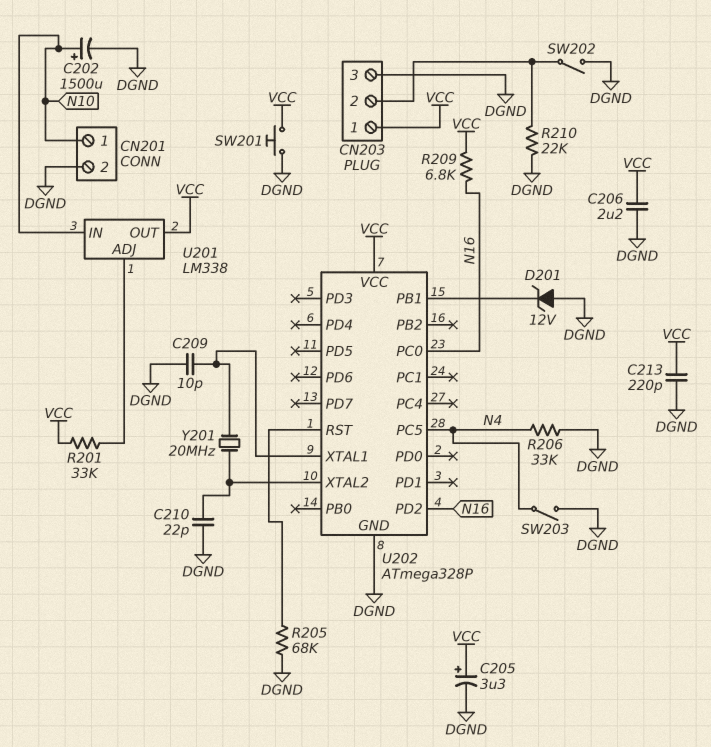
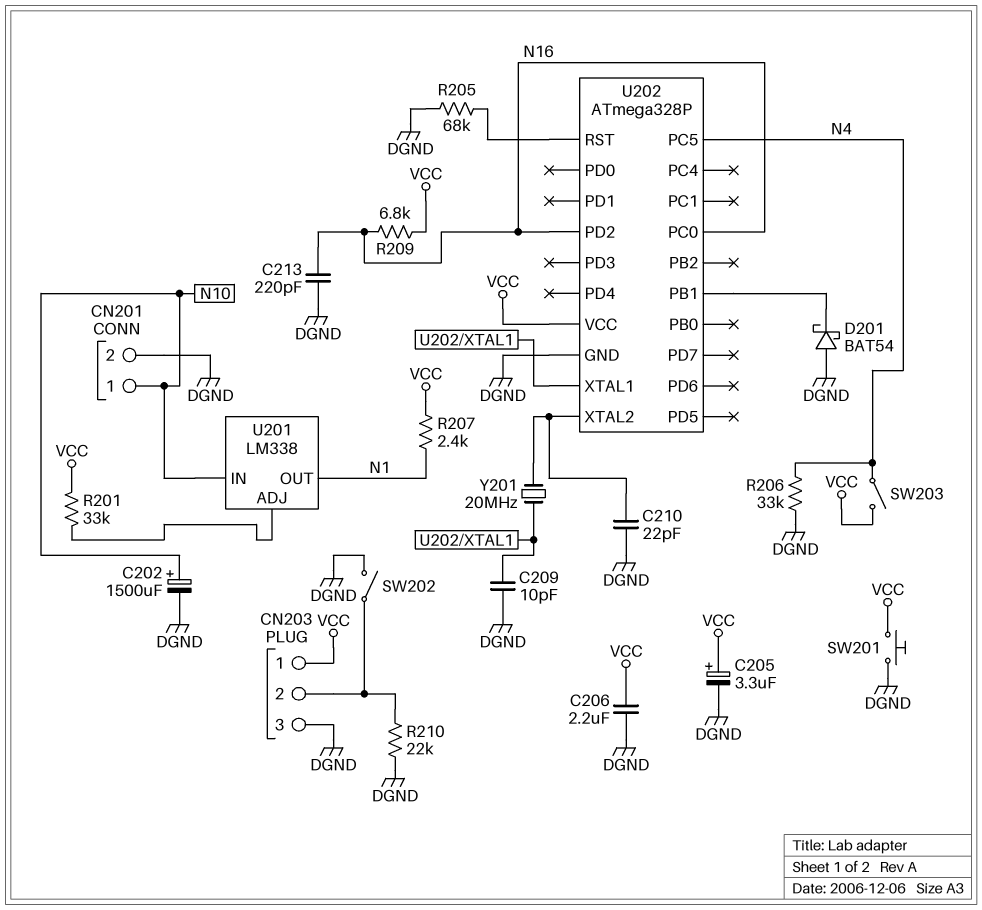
C213: 220pF (DGND, VCC) -> 220pF (DGND, N16)
D201: zener 12V (A DGND, K U202/PB1) -> schottky BAT54 (A DGND, K U202/PB1)
R207: none -> 2.4k (N1, VCC)
SW203: switch (DGND, N4) -> switch (N4, VCC)
U201 pin OUT: VCC -> N1

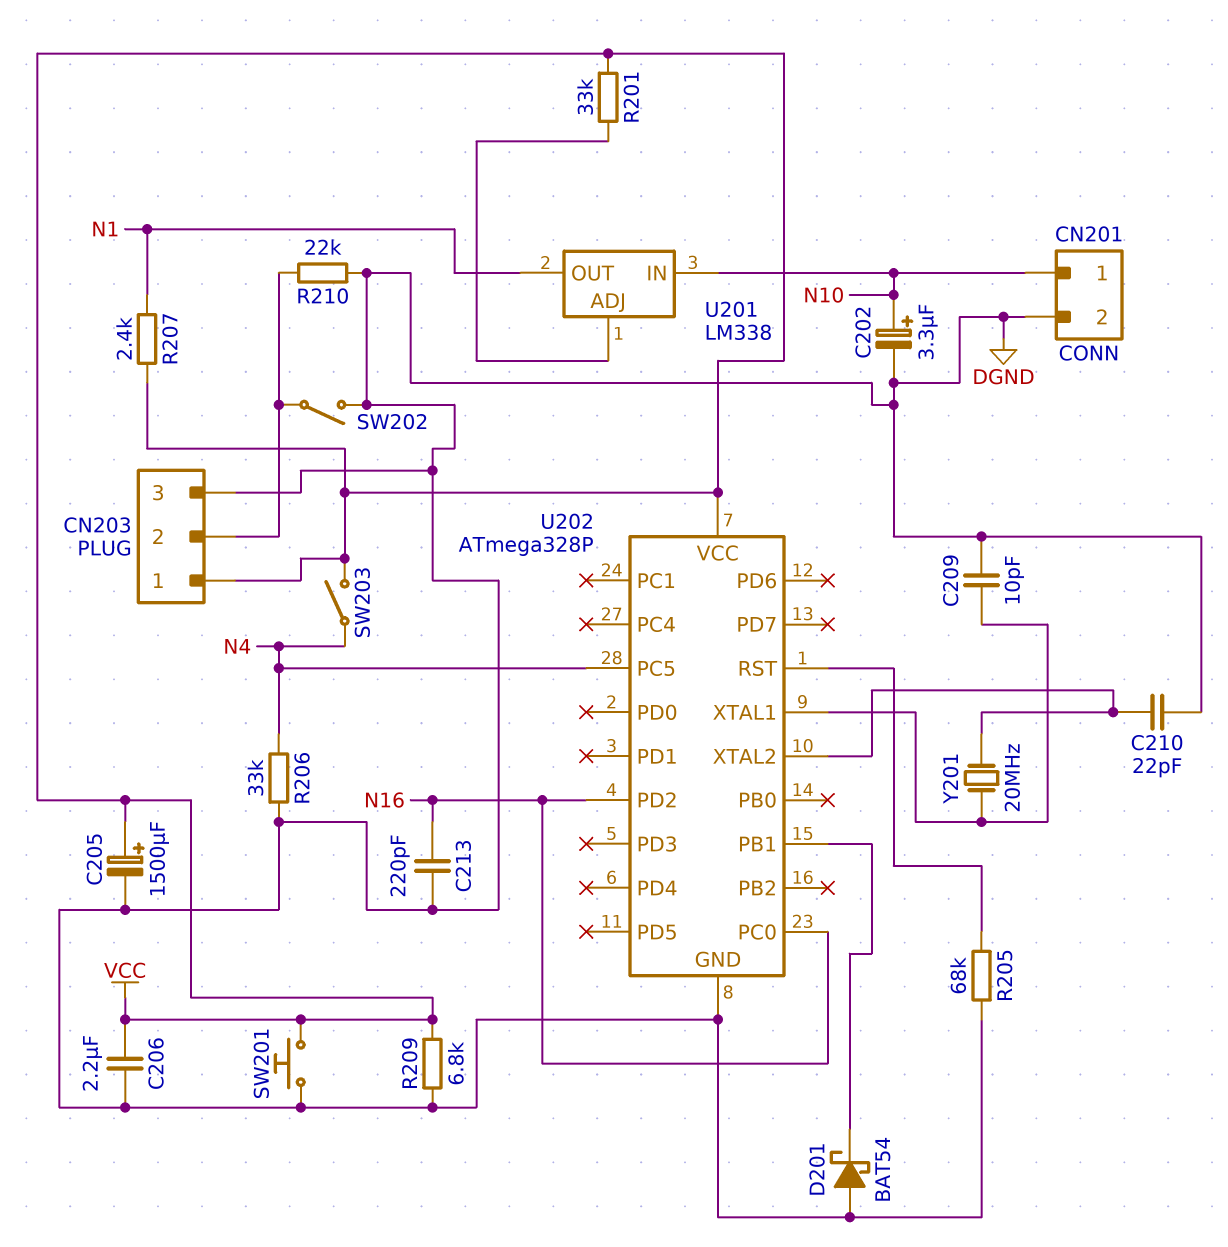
C202: 1500uF (plus N10, minus DGND) -> 3.3uF (plus N10, minus DGND)
C205: 3.3uF (plus VCC, minus DGND) -> 1500uF (plus VCC, minus DGND)
R209: 6.8k (N16, VCC) -> 6.8k (DGND, VCC)

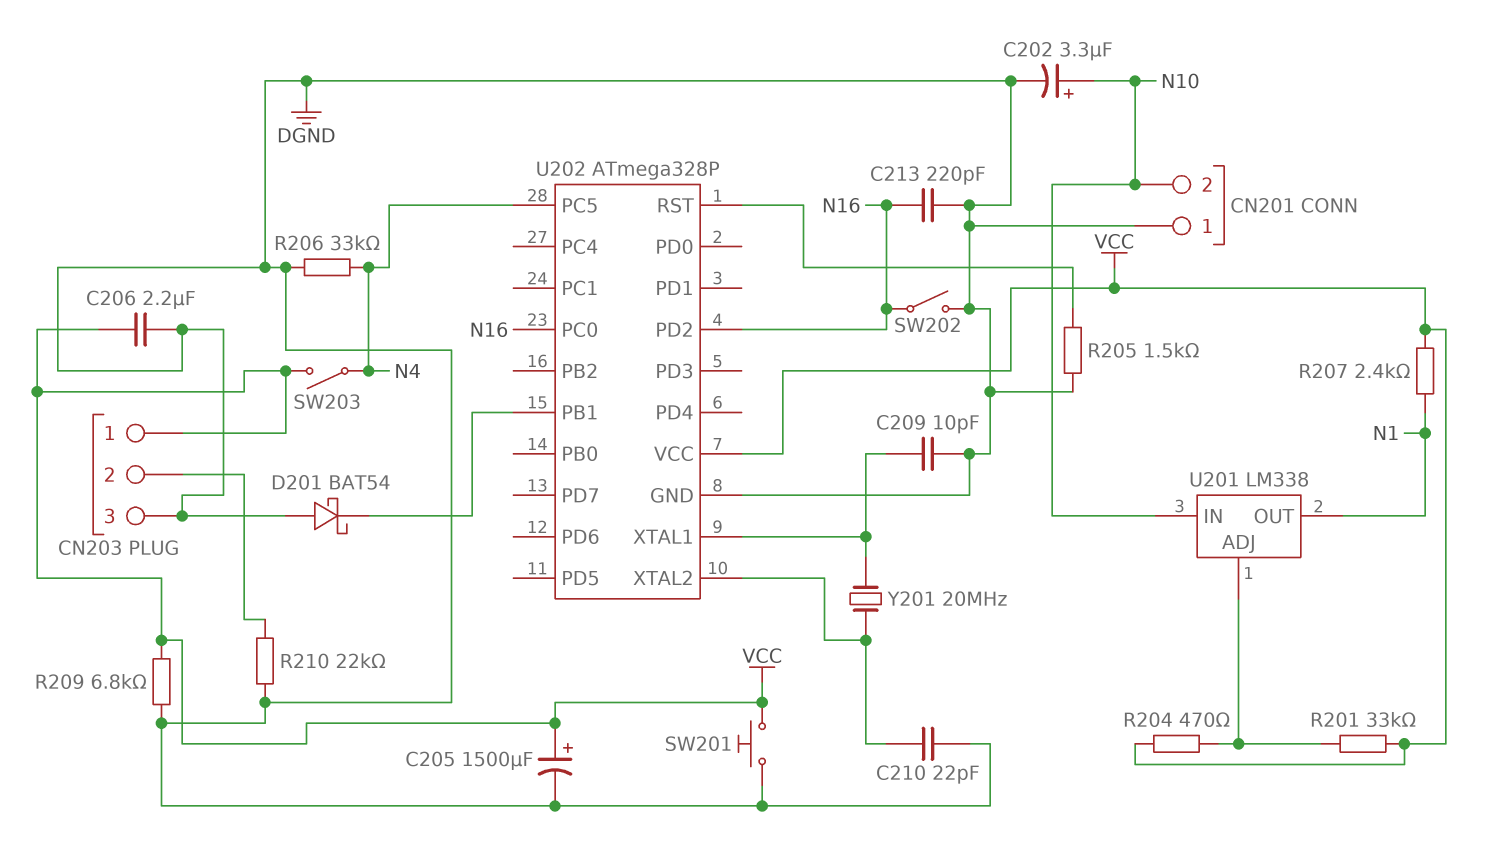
CN201 pin 1: N10 -> DGND
CN201 pin 2: DGND -> N10
R204: none -> 470 (U201/ADJ, VCC)
R205: 68k (DGND, U202/RST) -> 1.5k (DGND, U202/RST)
SW202: switch (CN203/2, DGND) -> switch (DGND, N16)

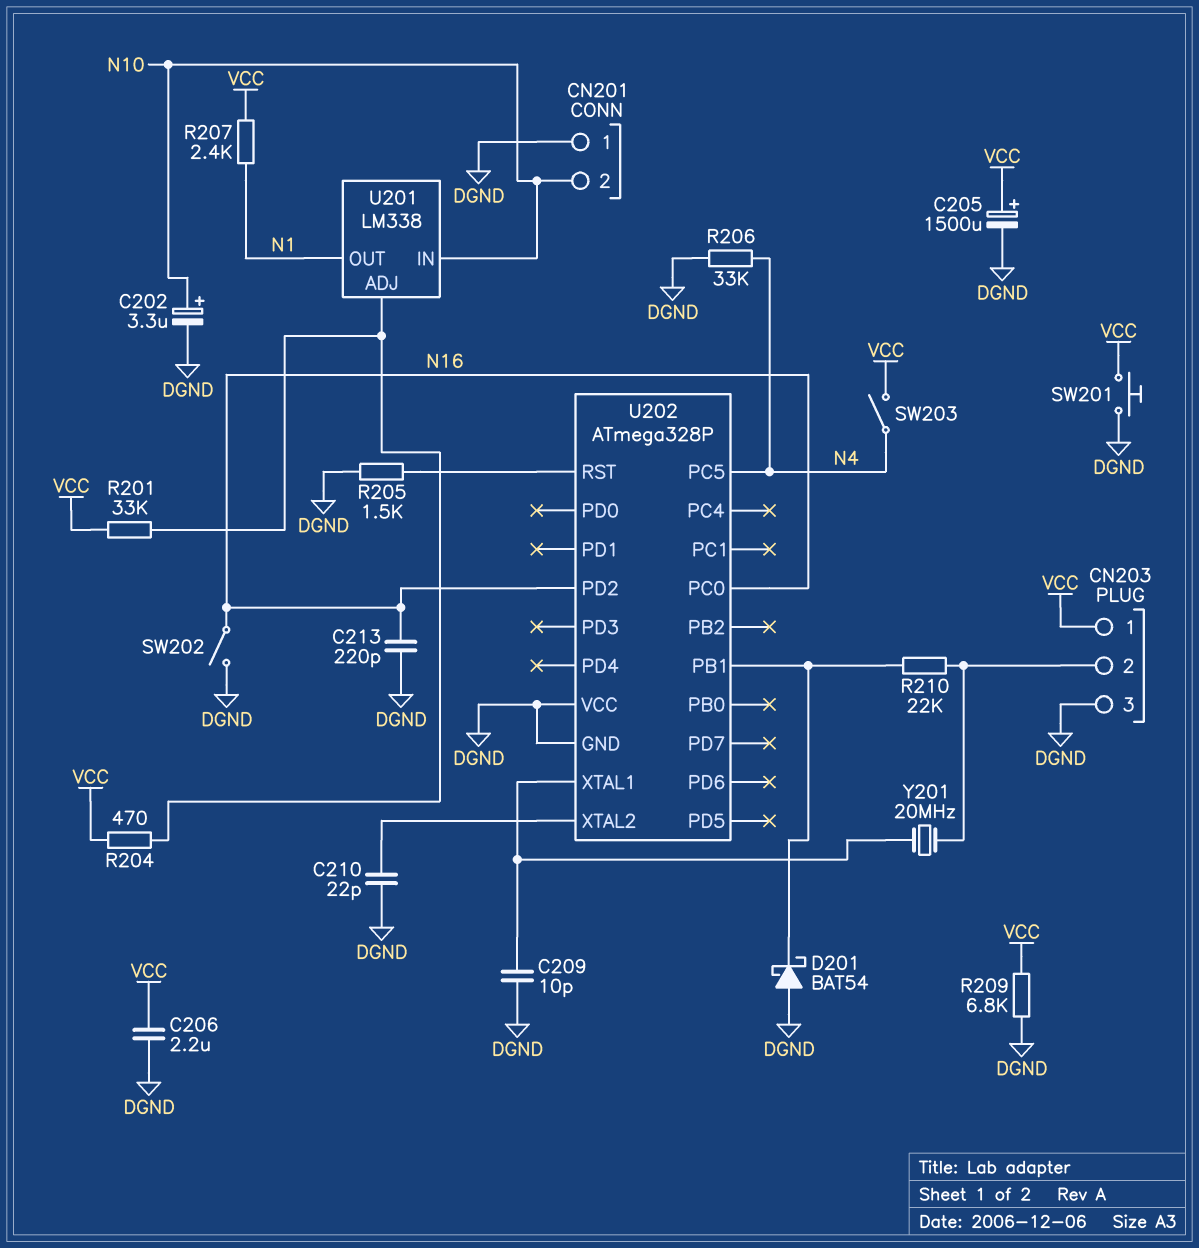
R210: 22k (CN203/2, DGND) -> 22k (CN203/2, U202/PB1)
U202 pin VCC: VCC -> DGND
Y201: 20MHz (U202/XTAL1, U202/XTAL2) -> 20MHz (CN203/2, U202/XTAL1)

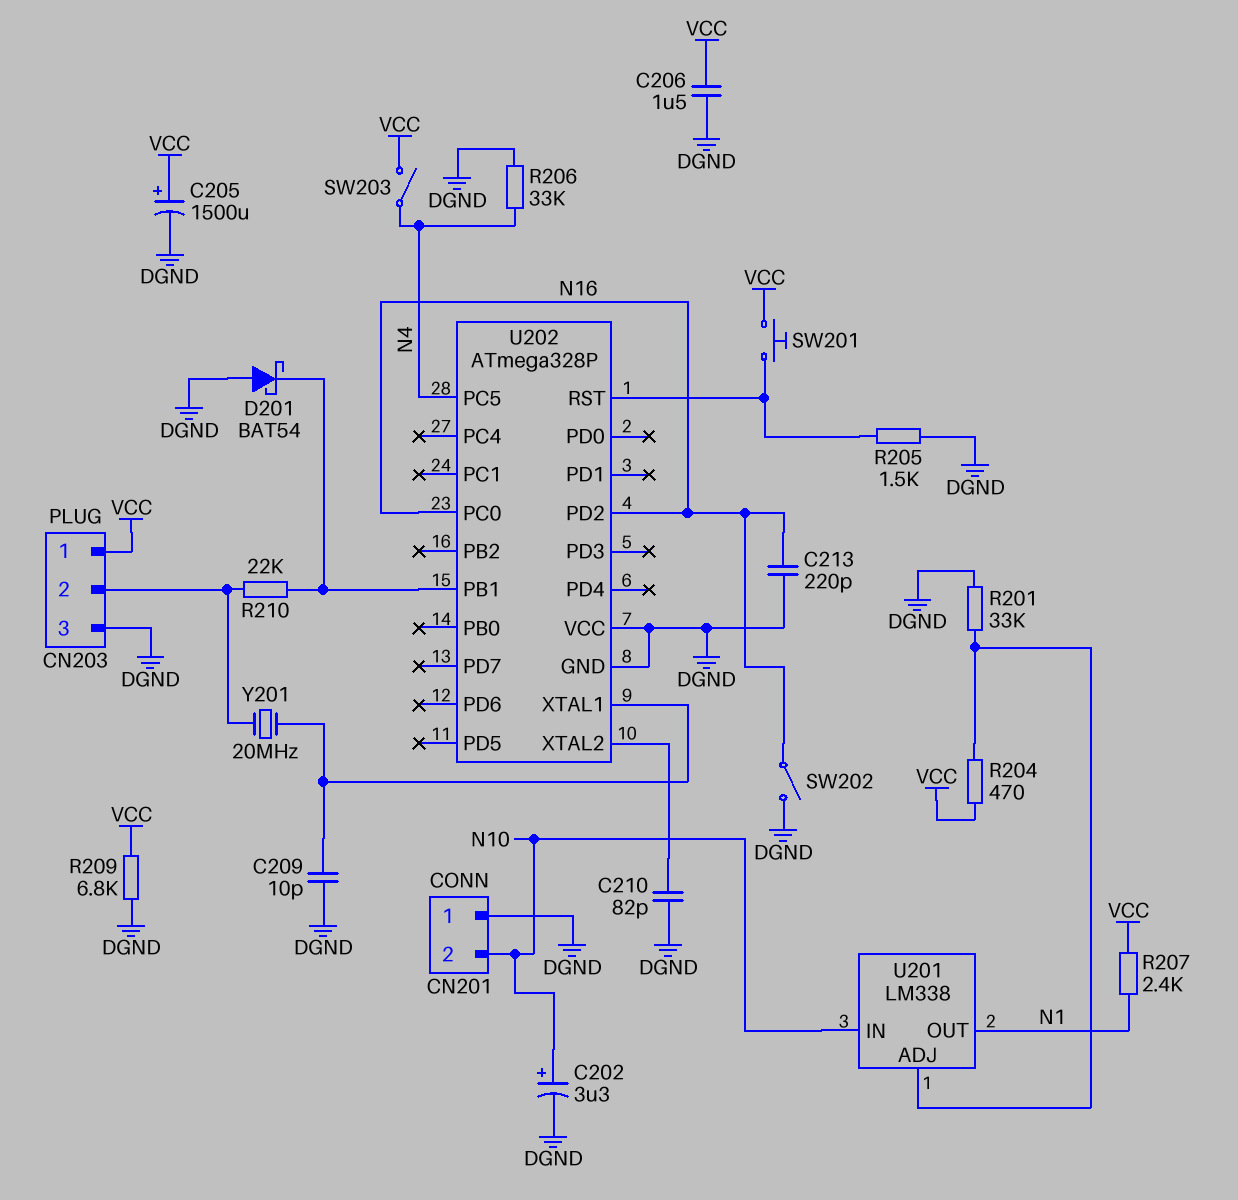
C206: 2.2uF (DGND, VCC) -> 1.5uF (DGND, VCC)
C210: 22pF (DGND, U202/XTAL2) -> 82pF (DGND, U202/XTAL2)
R201: 33k (U201/ADJ, VCC) -> 33k (DGND, U201/ADJ)
SW201: button (DGND, VCC) -> button (U202/RST, VCC)

